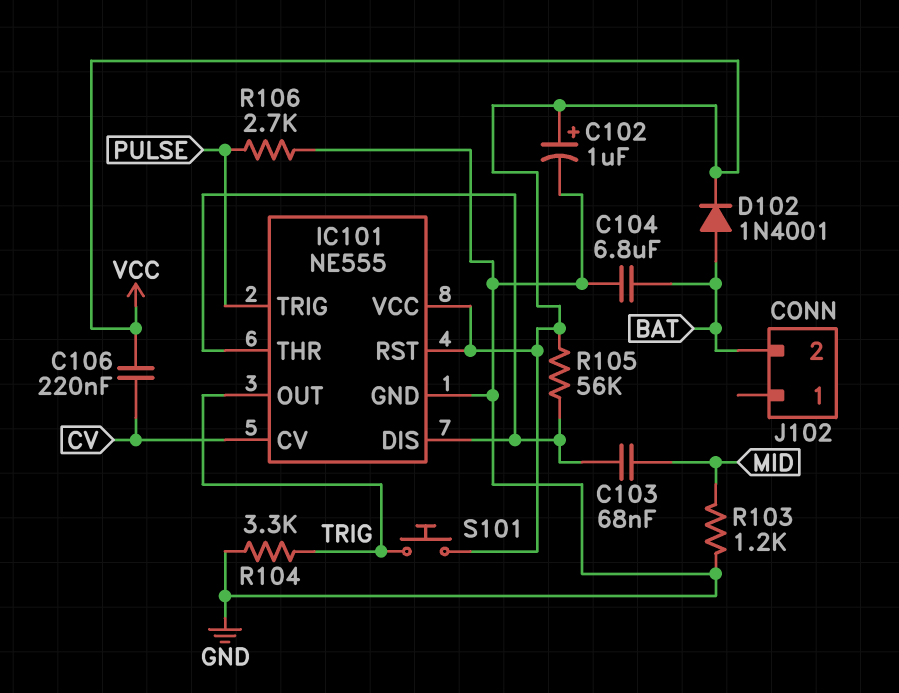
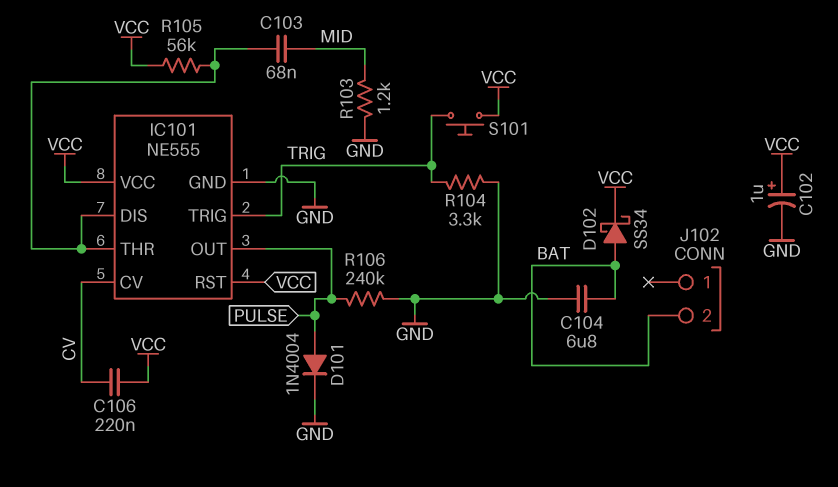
D101: none -> diode 1N4004 (A PULSE, K GND)
D102: diode 1N4001 (A BAT, K VCC) -> schottky SS34 (A BAT, K VCC)
IC101 pin OUT: TRIG -> PULSE
IC101 pin TRIG: PULSE -> TRIG
R106: 2.7k (GND, PULSE) -> 240k (GND, PULSE)

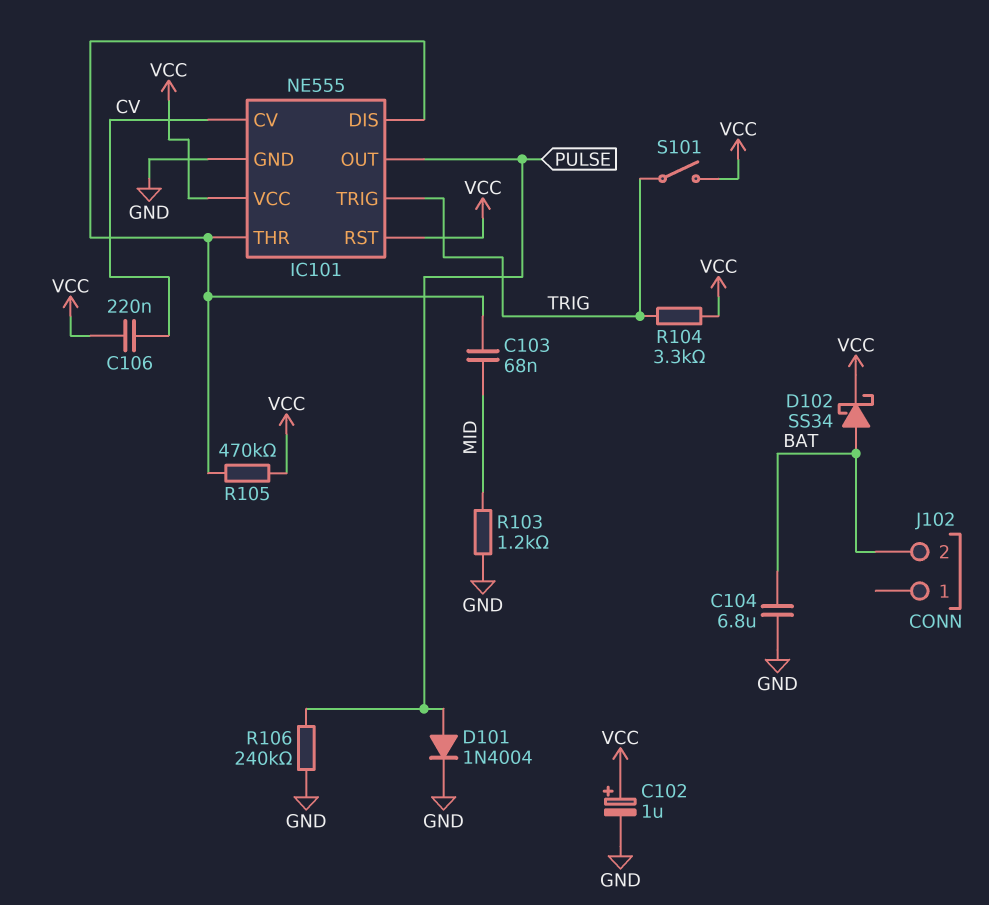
R104: 3.3k (GND, TRIG) -> 3.3k (TRIG, VCC)
R105: 56k (IC101/DIS, VCC) -> 470k (IC101/DIS, VCC)
S101: button (TRIG, VCC) -> switch (TRIG, VCC)

